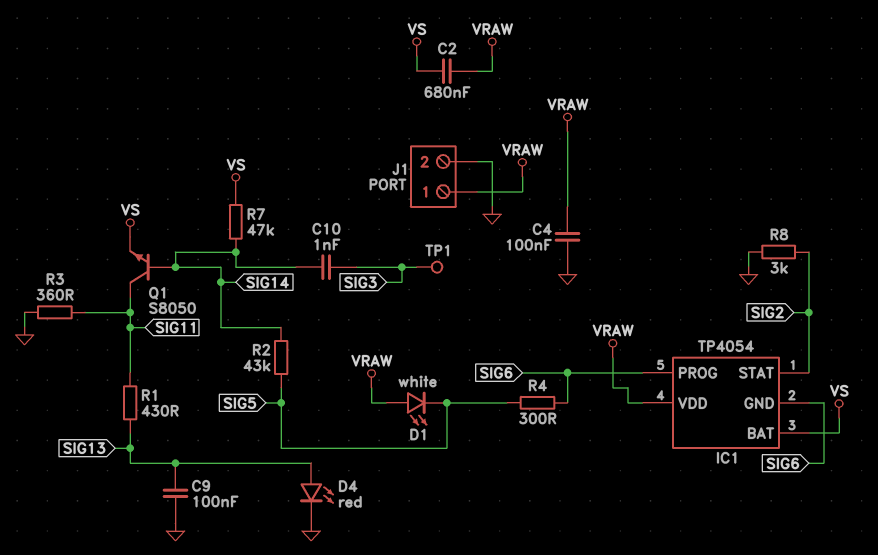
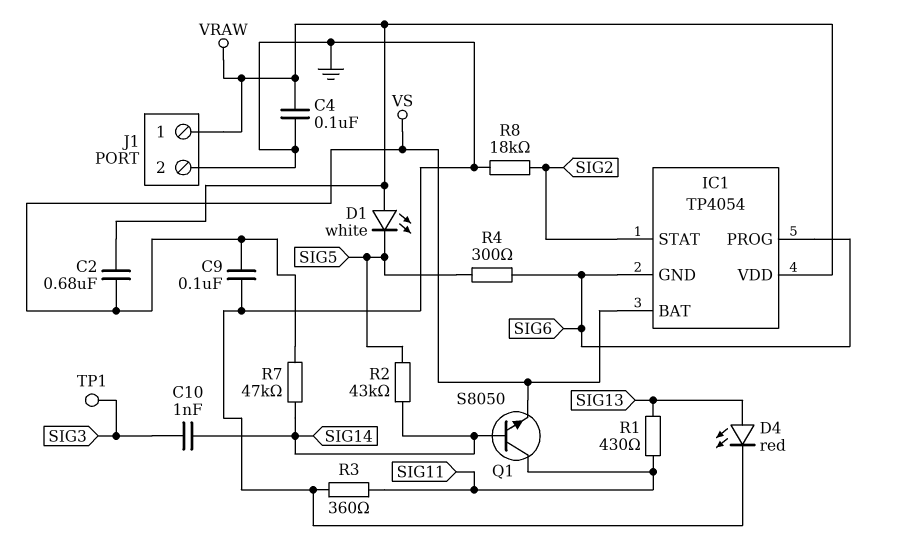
C9: 100nF (GND, SIG13) -> 100nF (GND, VS)
R8: 3k (GND, SIG2) -> 18k (GND, SIG2)

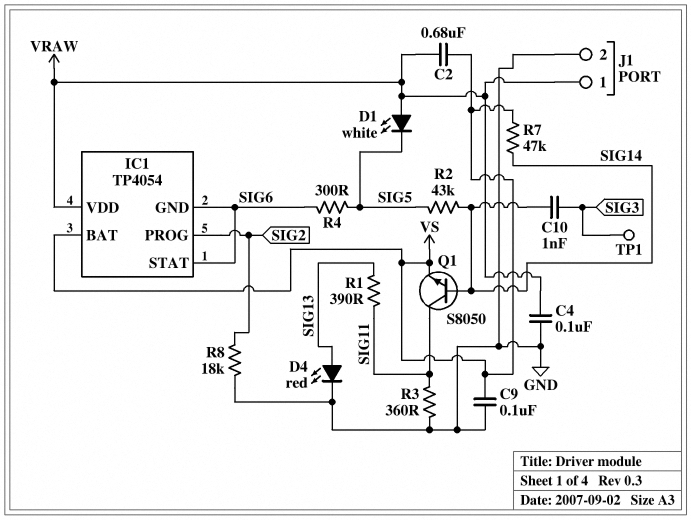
IC1 pin PROG: SIG6 -> SIG2
IC1 pin STAT: SIG2 -> SIG6
R1: 430 (SIG11, SIG13) -> 390 (SIG11, SIG13)

